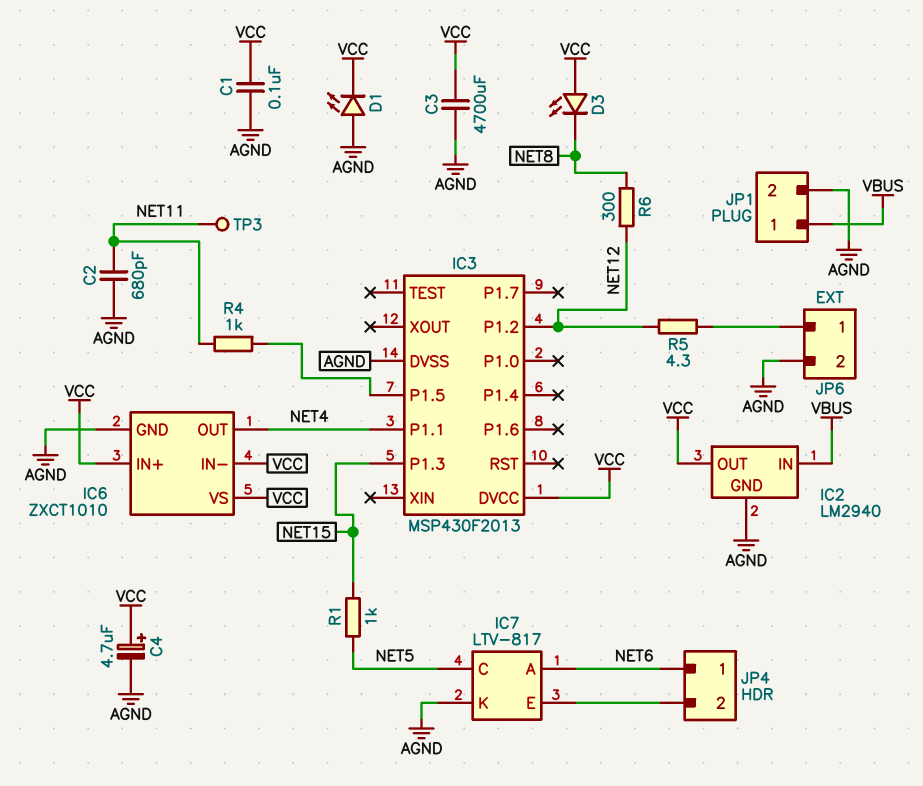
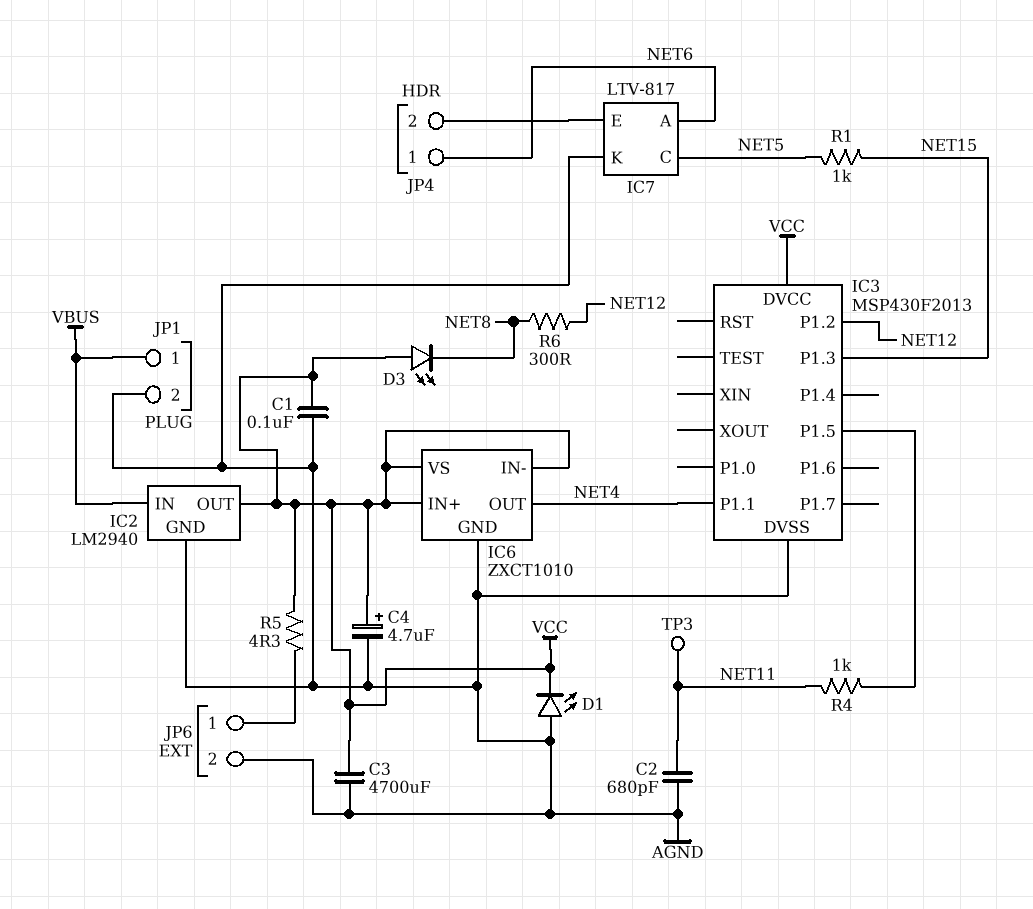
R5: 4.3 (JP6/1, NET12) -> 4.3 (JP6/1, VCC)

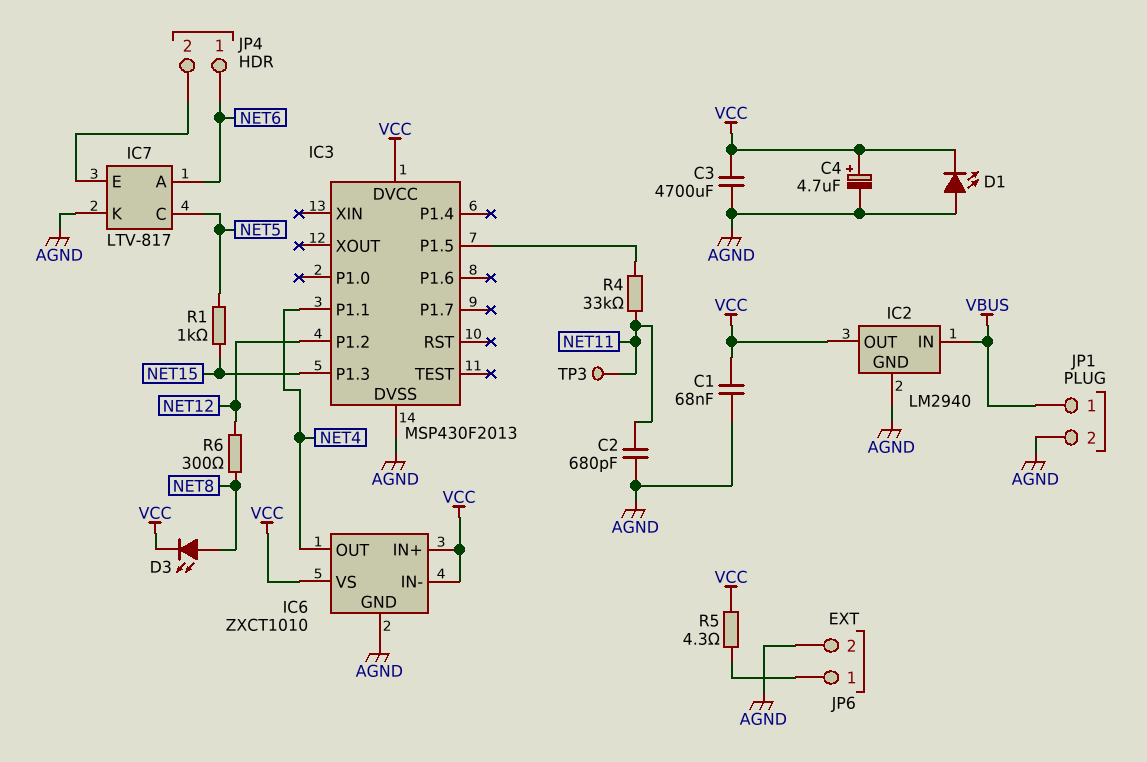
C1: 100nF (AGND, VCC) -> 68nF (AGND, VCC)
D3: LED (A VCC, K NET8) -> LED (A NET8, K VCC)
R4: 1k (IC3/P1.5, NET11) -> 33k (IC3/P1.5, NET11)

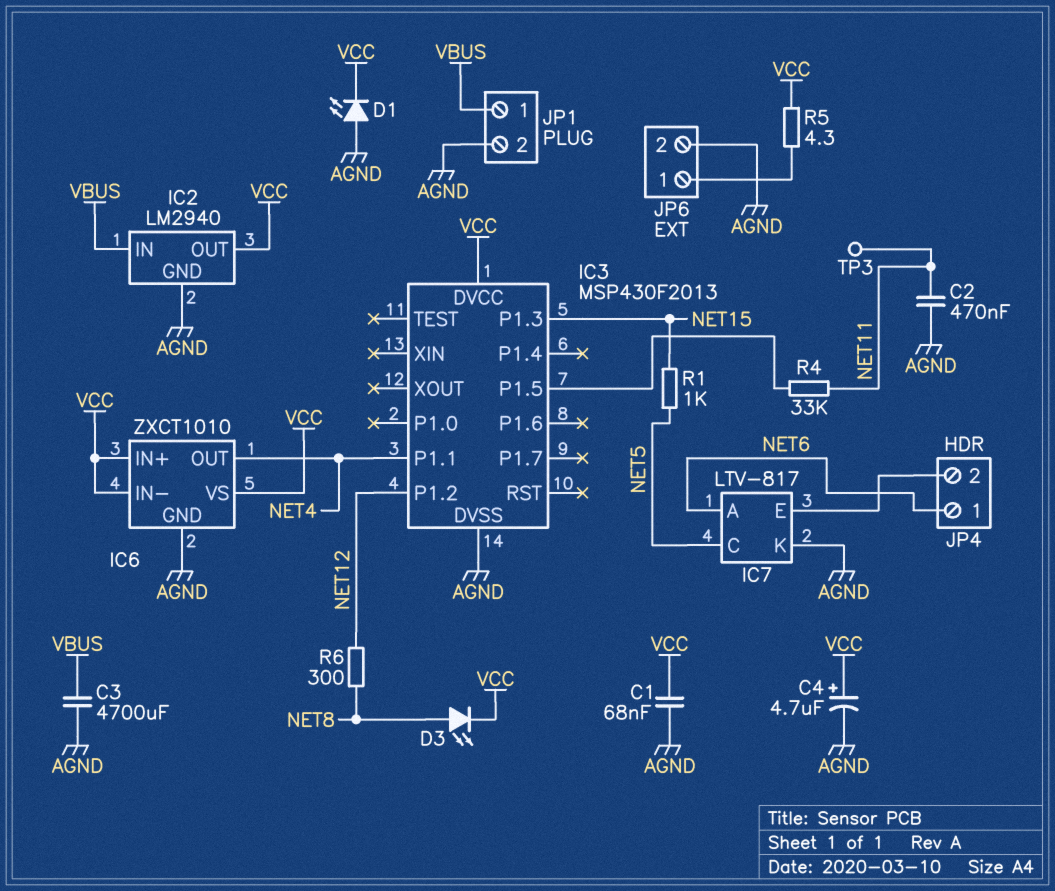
C2: 680pF (AGND, NET11) -> 470nF (AGND, NET11)
C3: 4700uF (AGND, VCC) -> 4700uF (AGND, VBUS)

